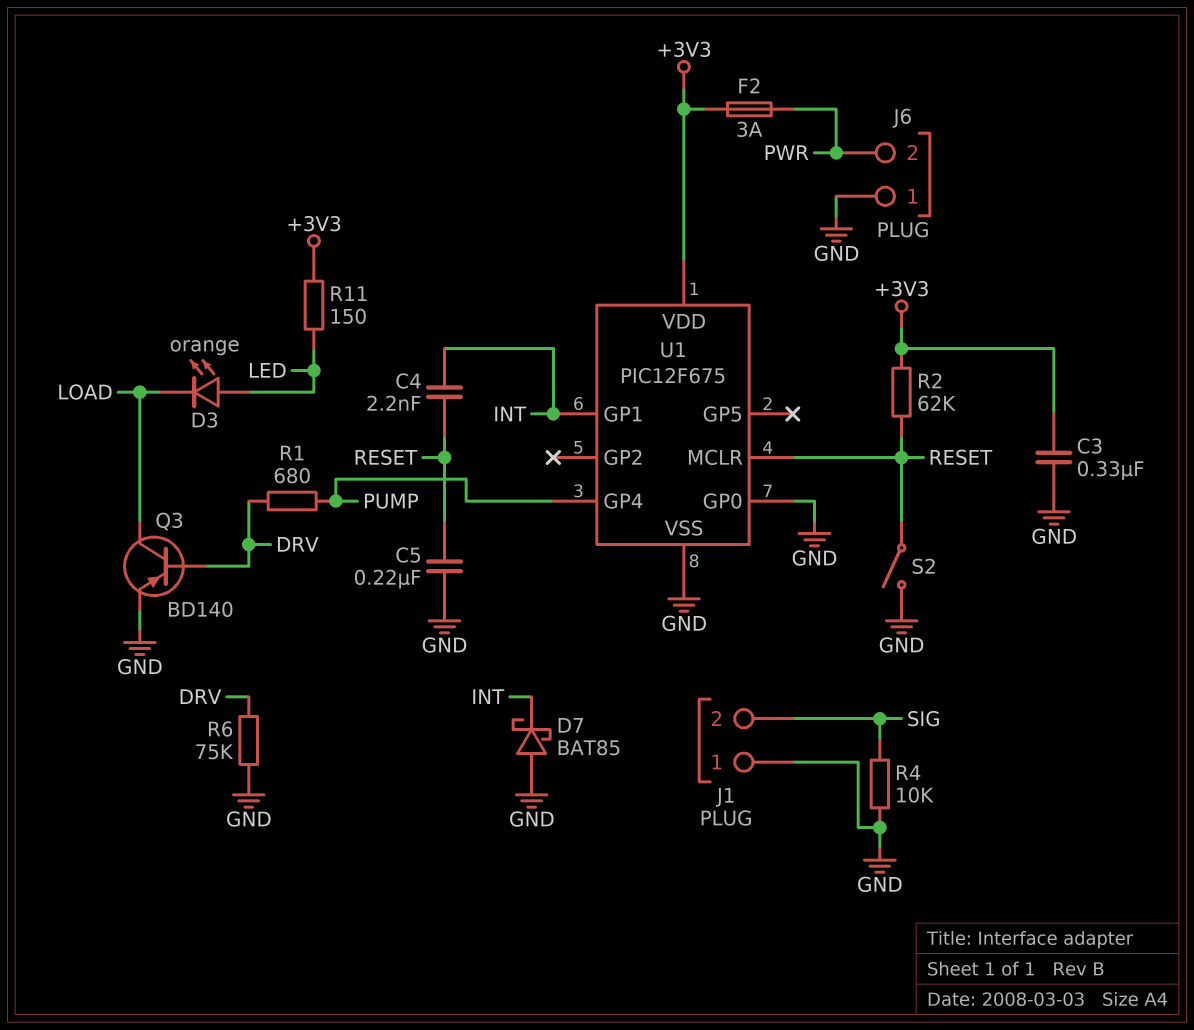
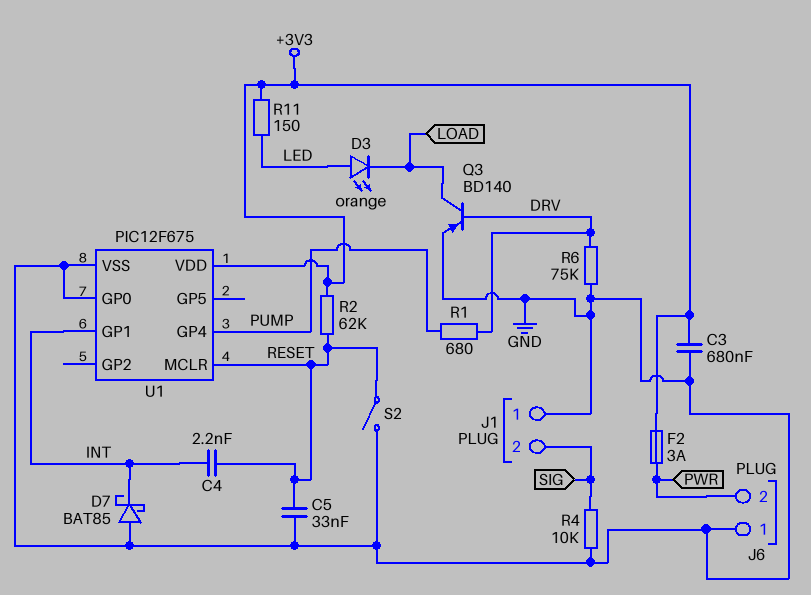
C3: 330nF (+3V3, GND) -> 680nF (+3V3, GND)
C5: 220nF (GND, RESET) -> 33nF (GND, RESET)

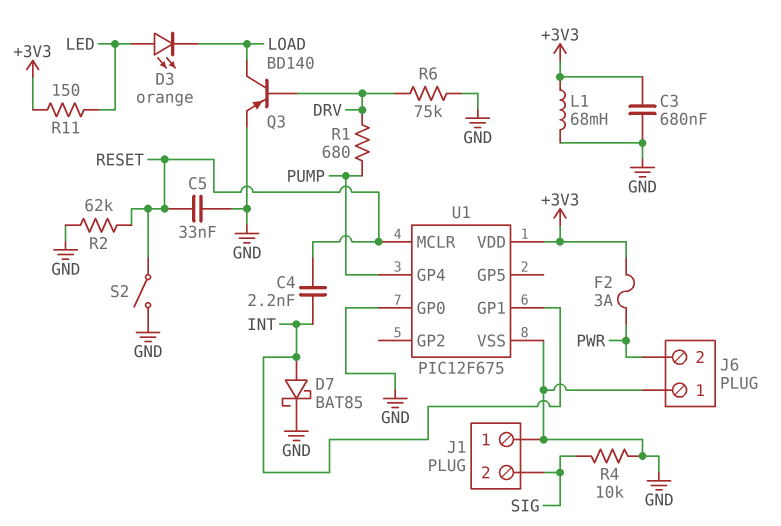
D7: schottky BAT85 (A GND, K INT) -> schottky BAT85 (A INT, K GND)
L1: none -> 68mH (+3V3, GND)
R2: 62k (+3V3, RESET) -> 62k (GND, RESET)

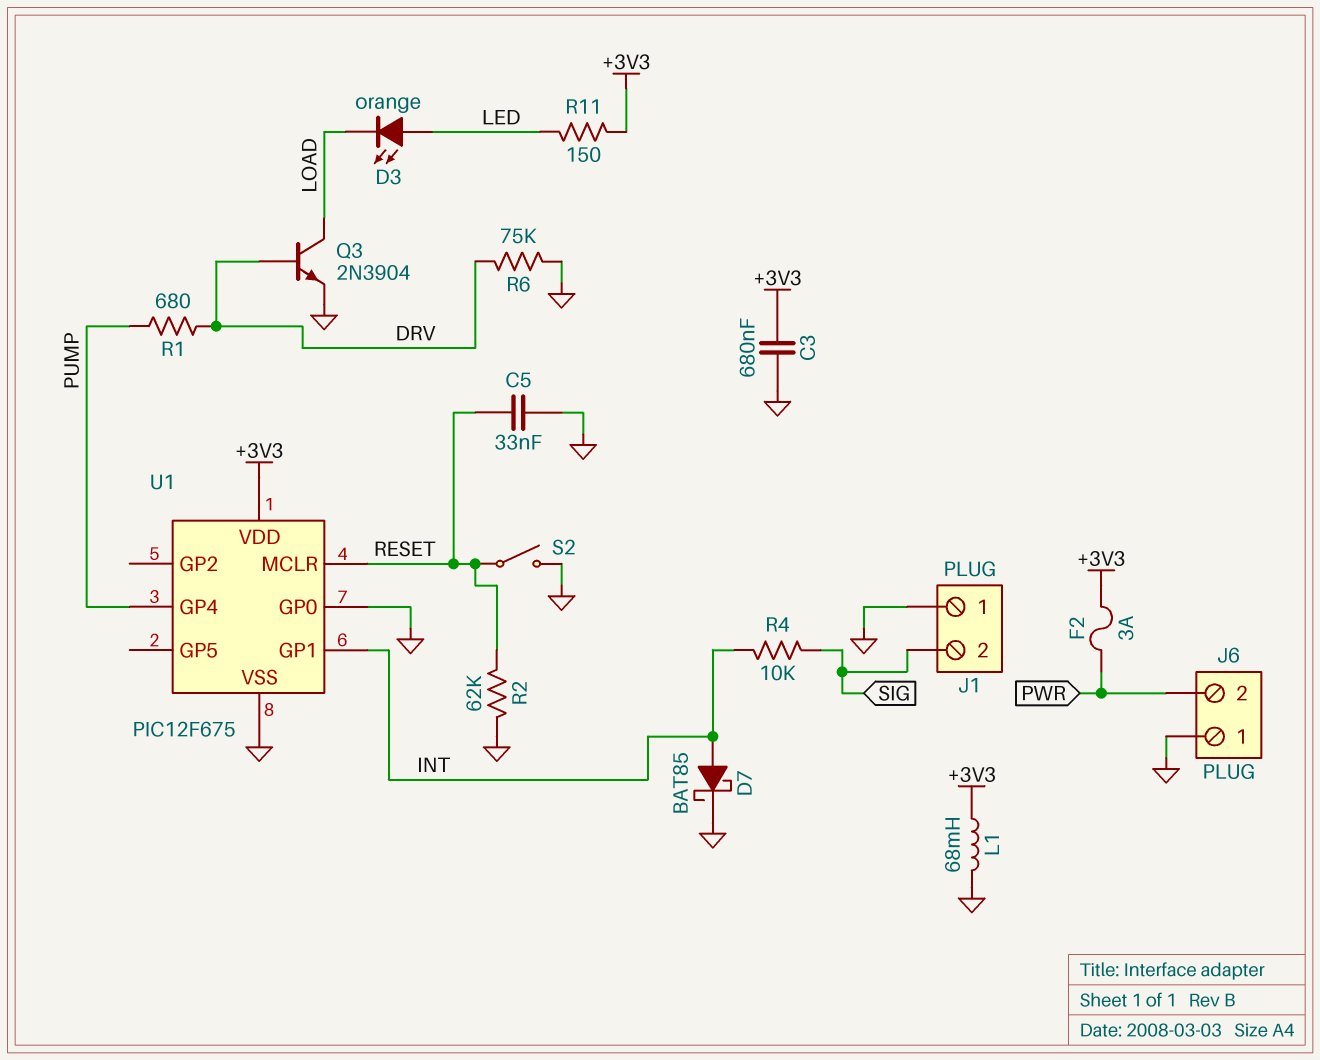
C4: 2.2nF (INT, RESET) -> none
Q3: PNP BD140 (B DRV, C LOAD, E GND) -> NPN 2N3904 (B DRV, C LOAD, E GND)
R4: 10k (GND, SIG) -> 10k (INT, SIG)

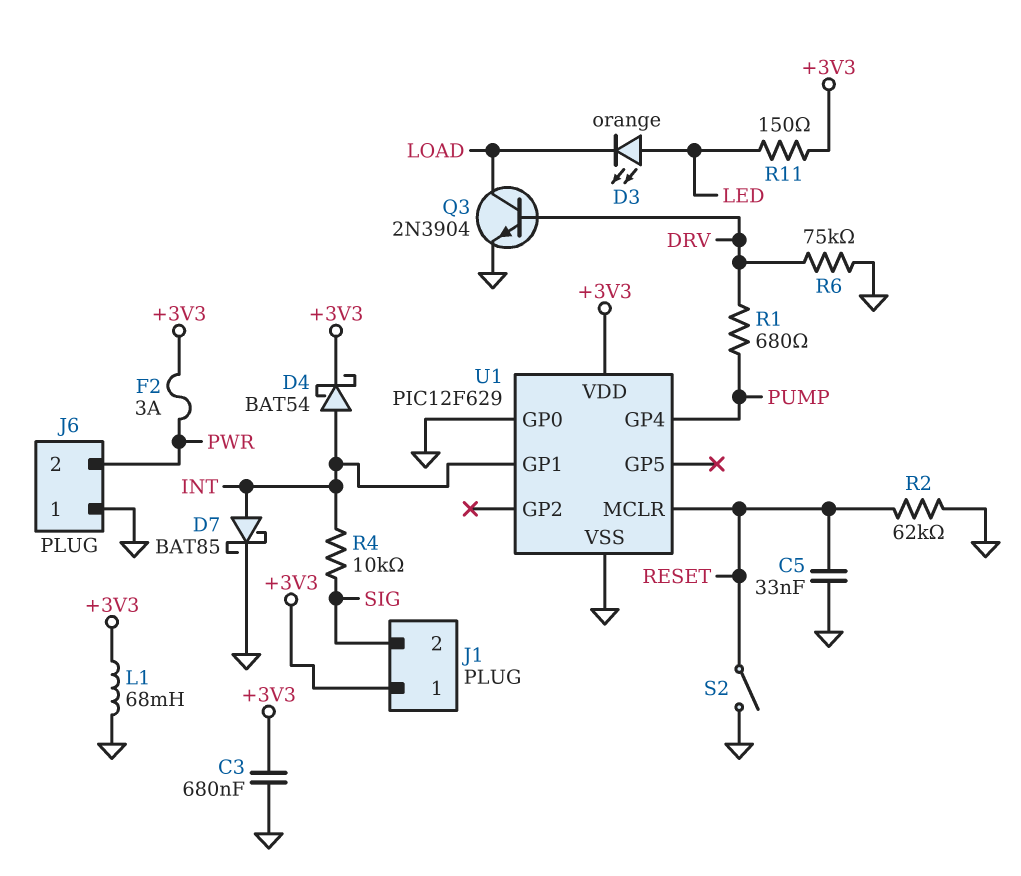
D4: none -> schottky BAT54 (A INT, K +3V3)
J1 pin 1: GND -> +3V3
U1: PIC12F675 -> PIC12F629

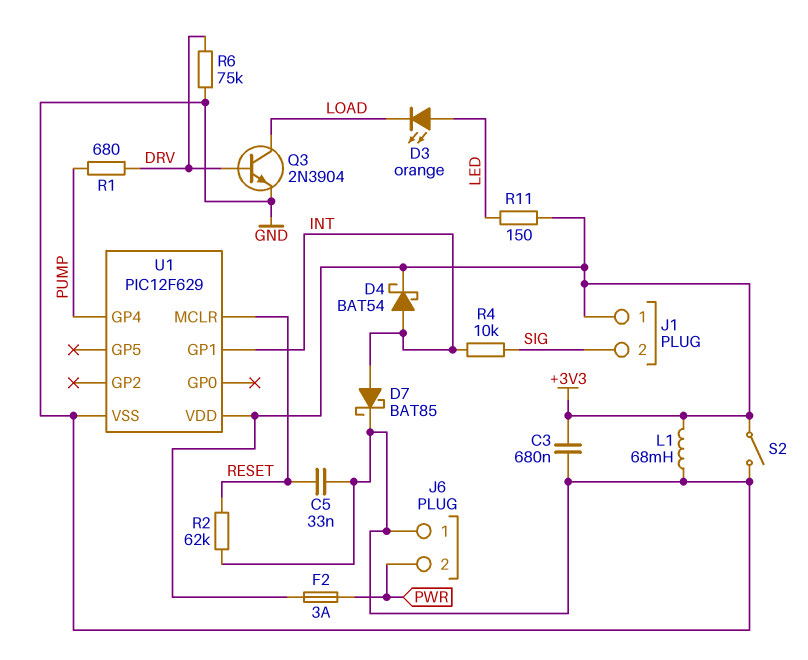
S2: switch (GND, RESET) -> switch (+3V3, GND)
U1 pin GP0: GND -> none

